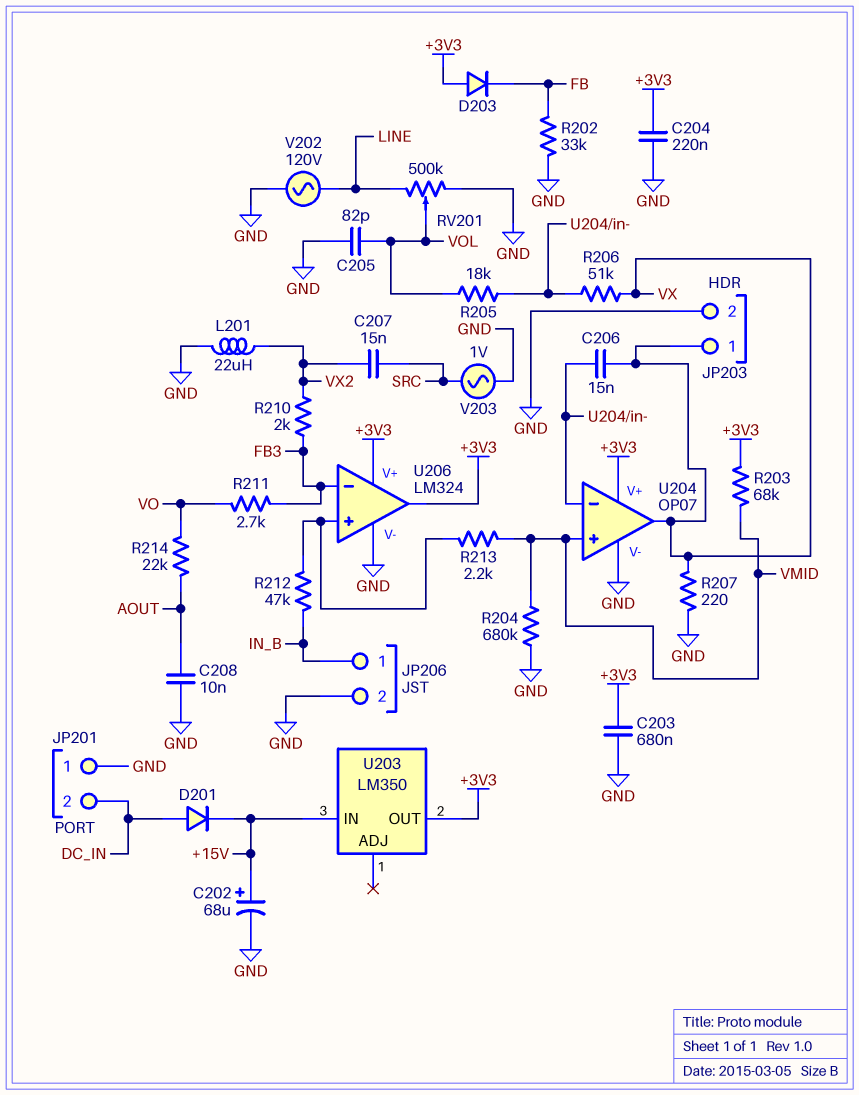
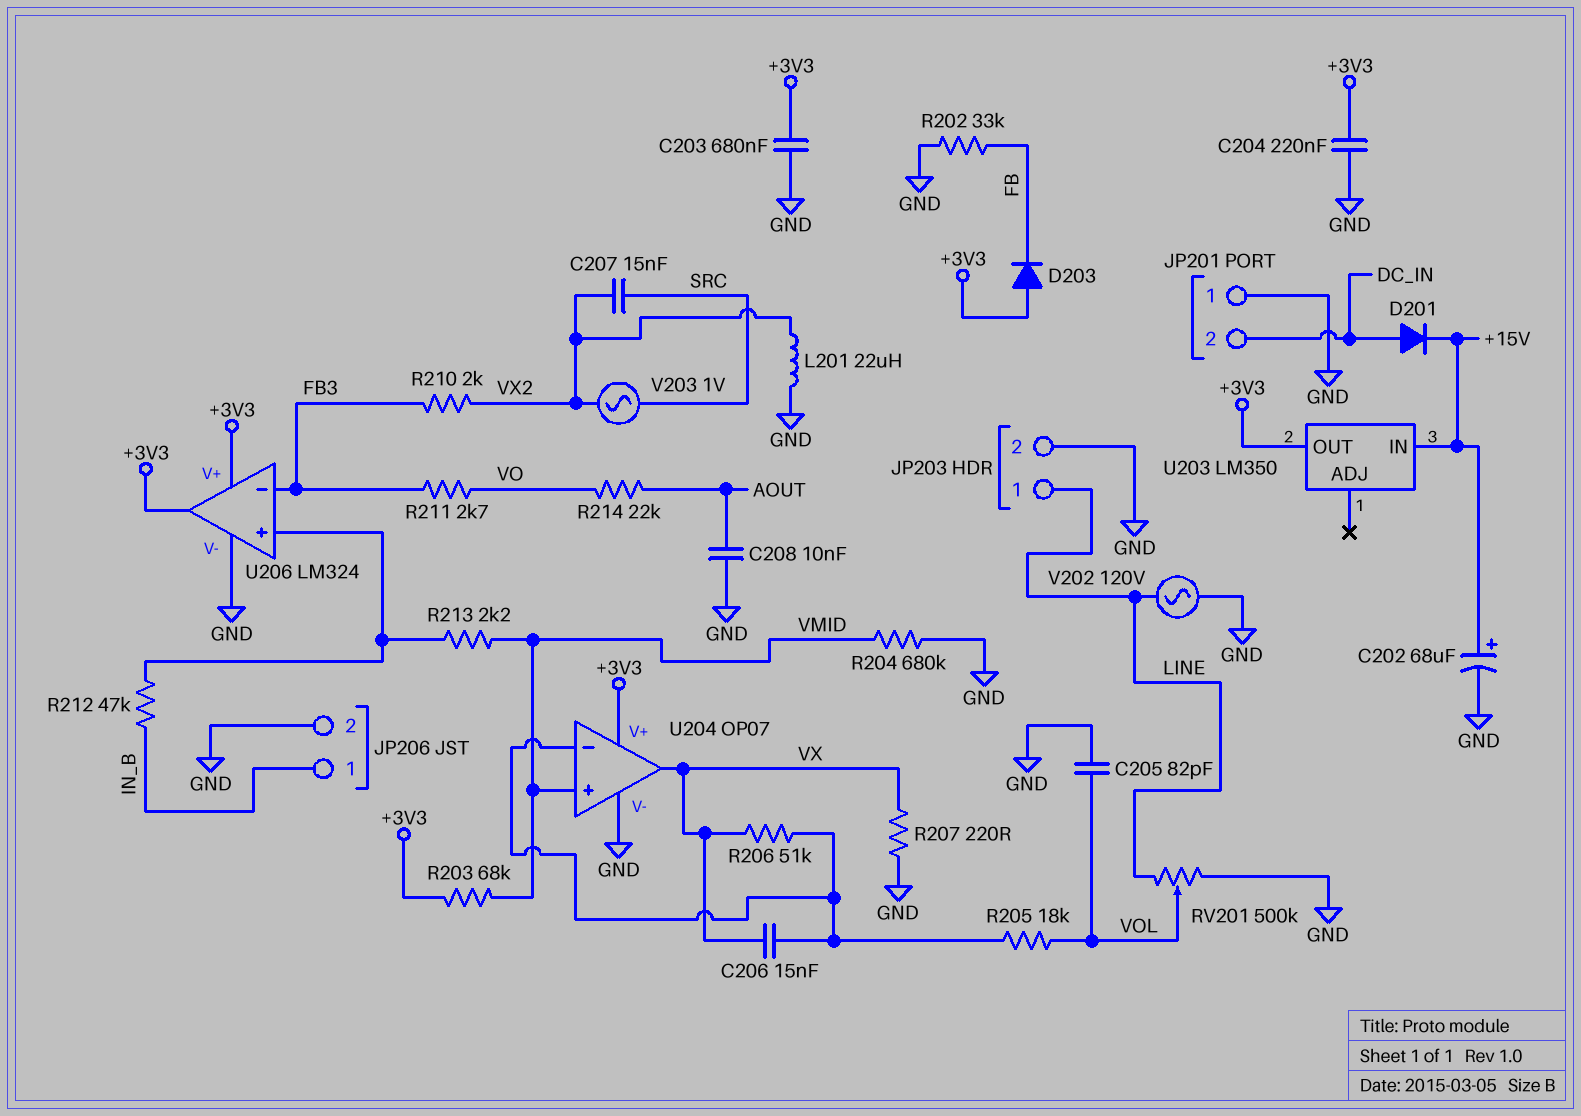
JP203 pin 1: VX -> LINE
V203: AC 1V (GND, SRC) -> AC 1V (SRC, VX2)

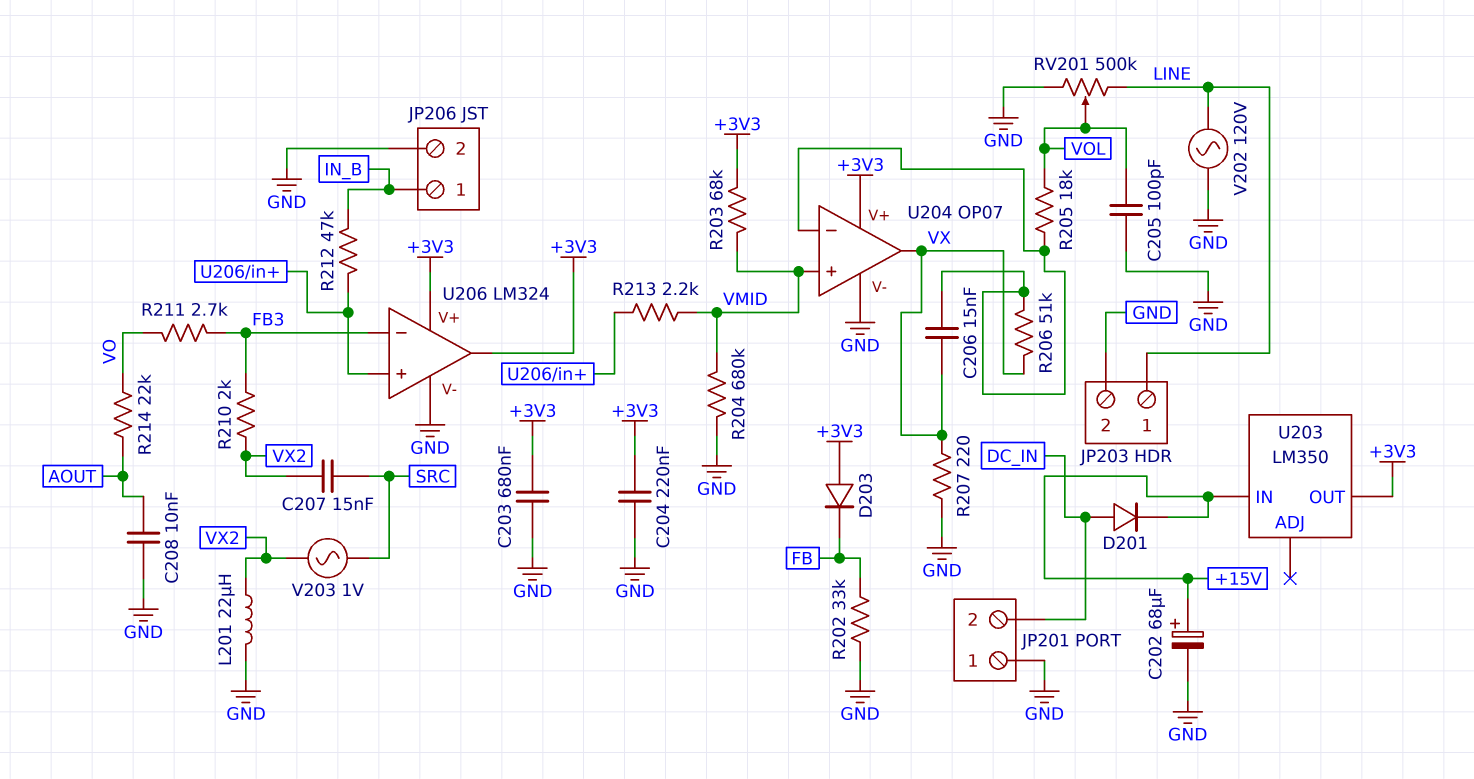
C205: 82pF (GND, VOL) -> 100pF (GND, VOL)

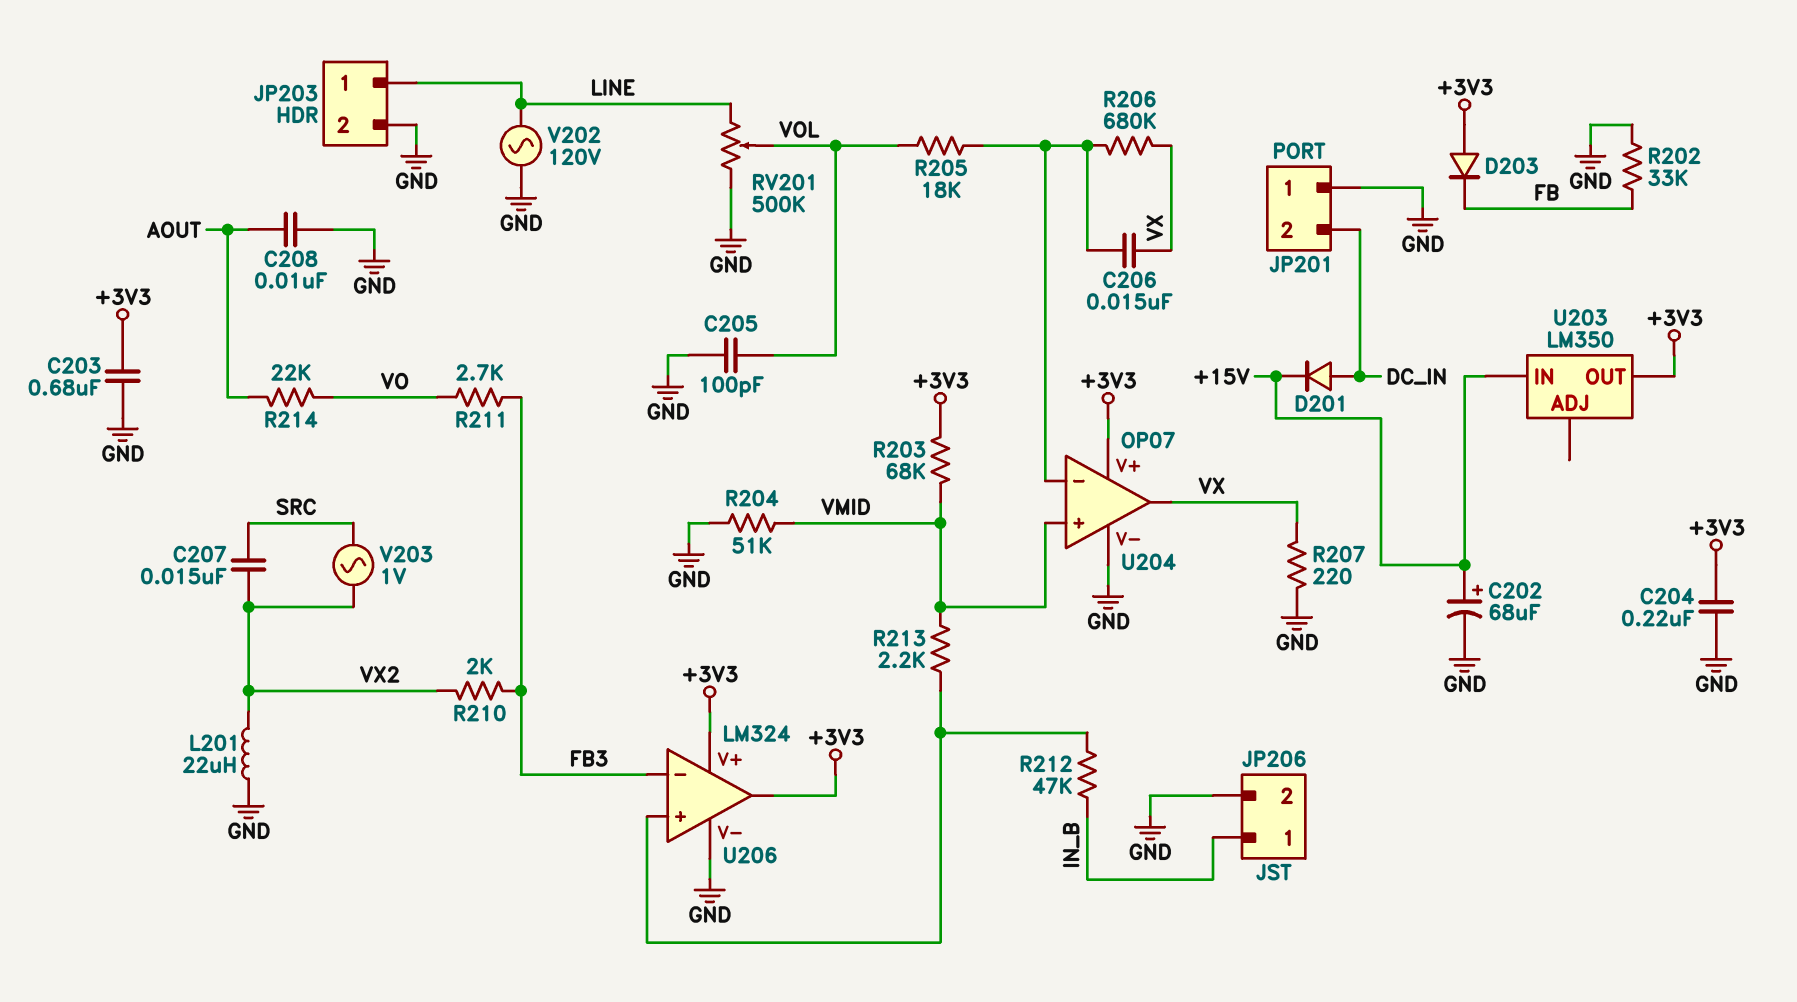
R204: 680k (GND, VMID) -> 51k (GND, VMID)
R206: 51k (U204/in-, VX) -> 680k (U204/in-, VX)

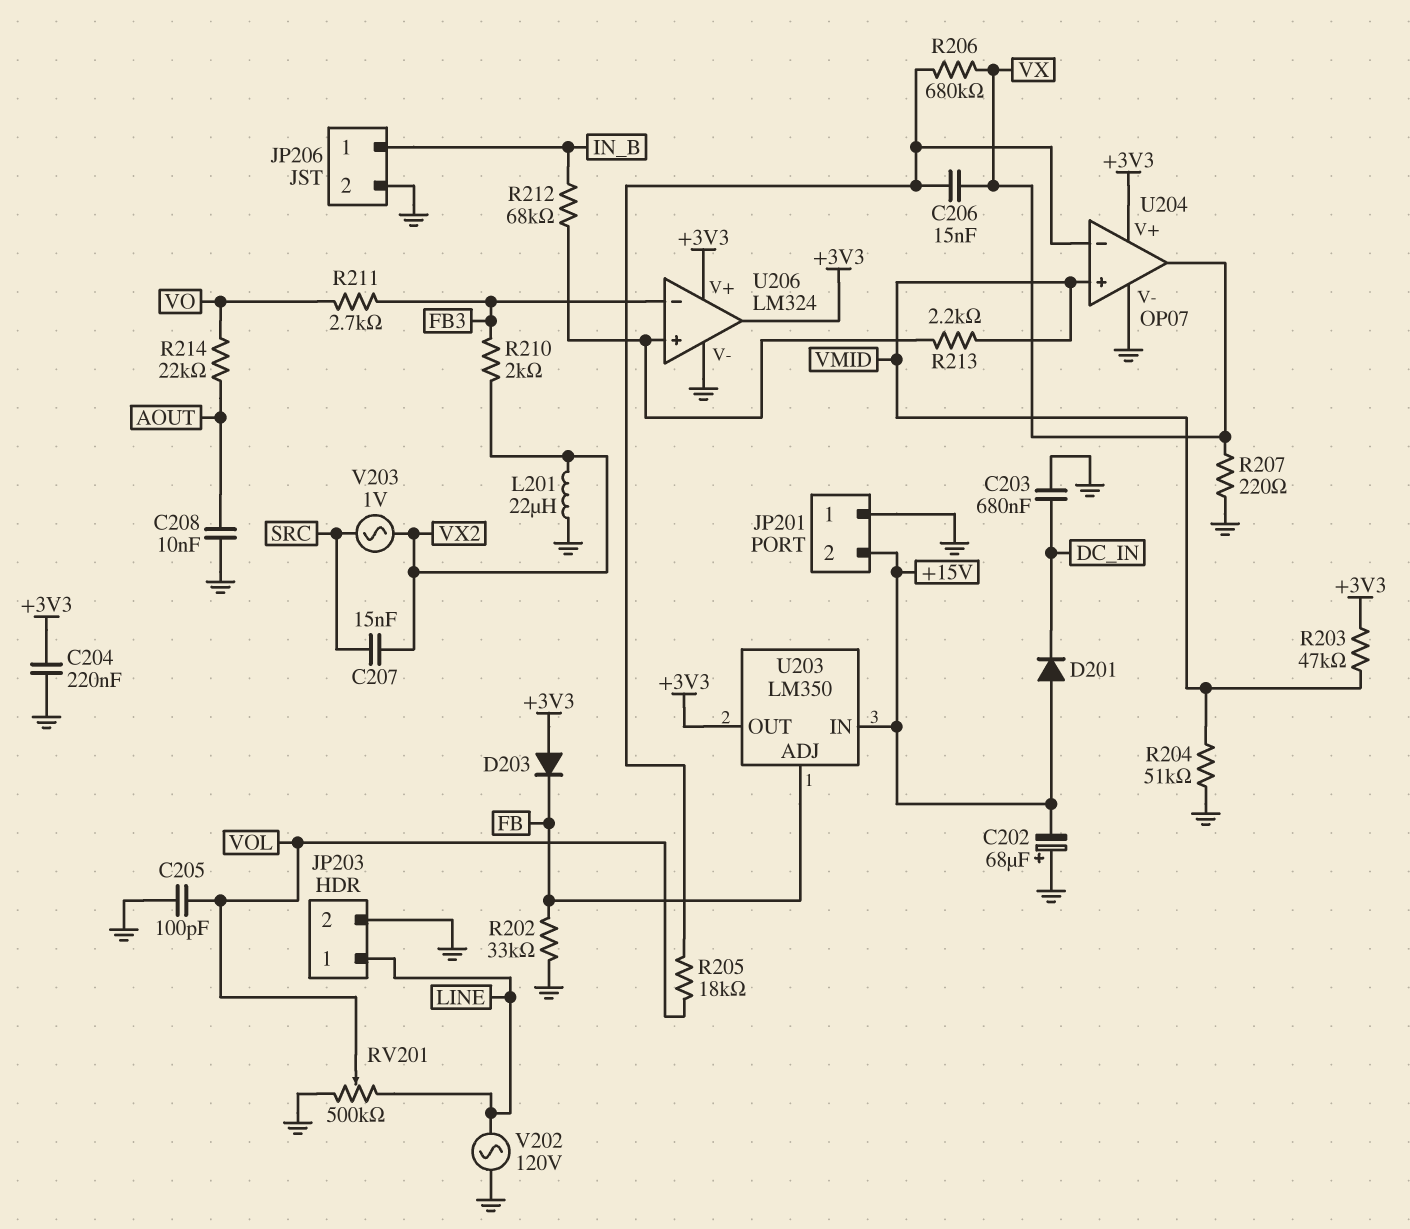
C202: 68uF (plus +15V, minus GND) -> 68uF (plus GND, minus +15V)
C203: 680nF (+3V3, GND) -> 680nF (DC_IN, GND)
D201: diode (A DC_IN, K +15V) -> diode (A +15V, K DC_IN)
JP201 pin 2: DC_IN -> +15V
R203: 68k (+3V3, VMID) -> 47k (+3V3, VMID)
R212: 47k (IN_B, U206/in+) -> 68k (IN_B, U206/in+)
U203 pin ADJ: none -> FB

